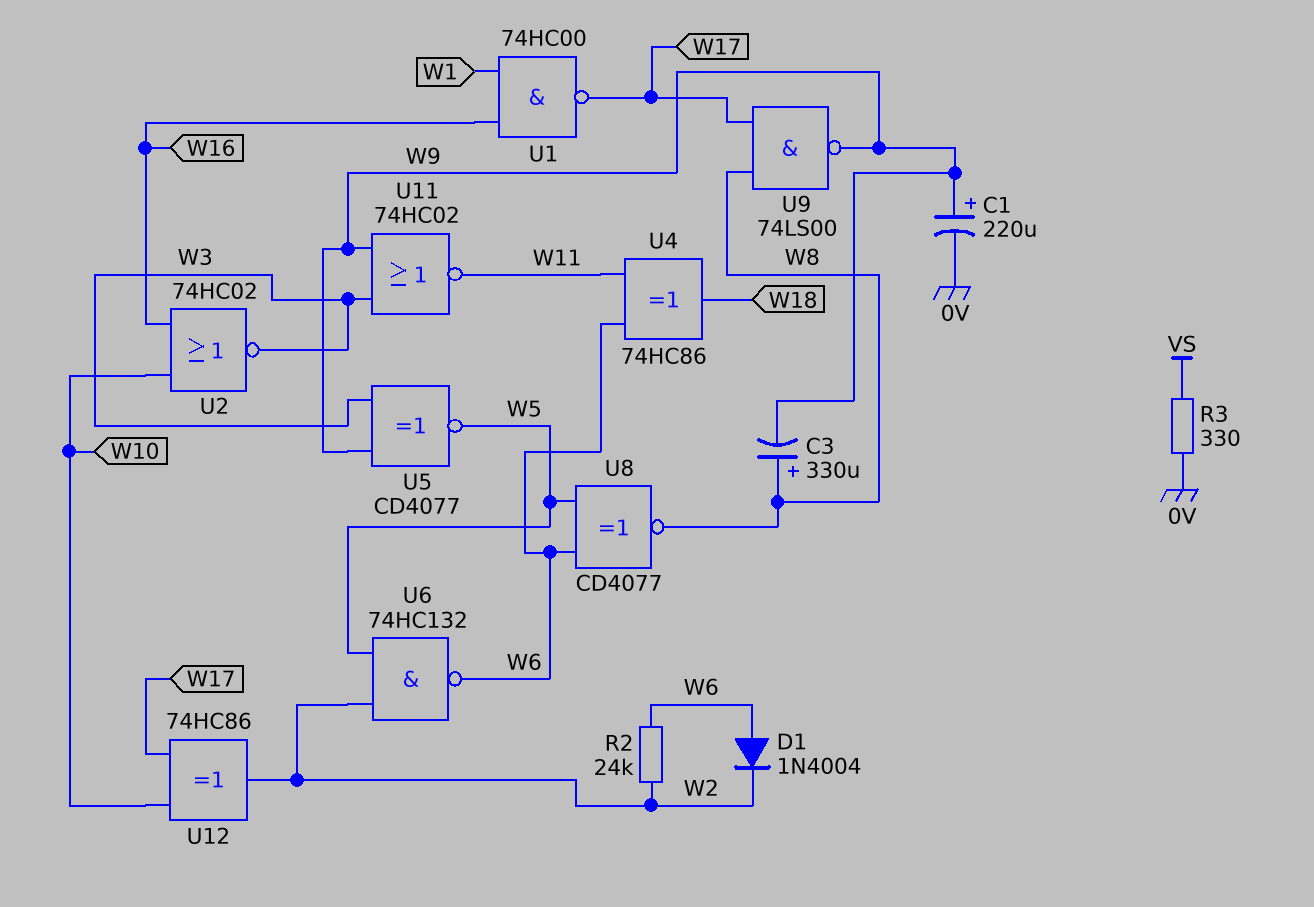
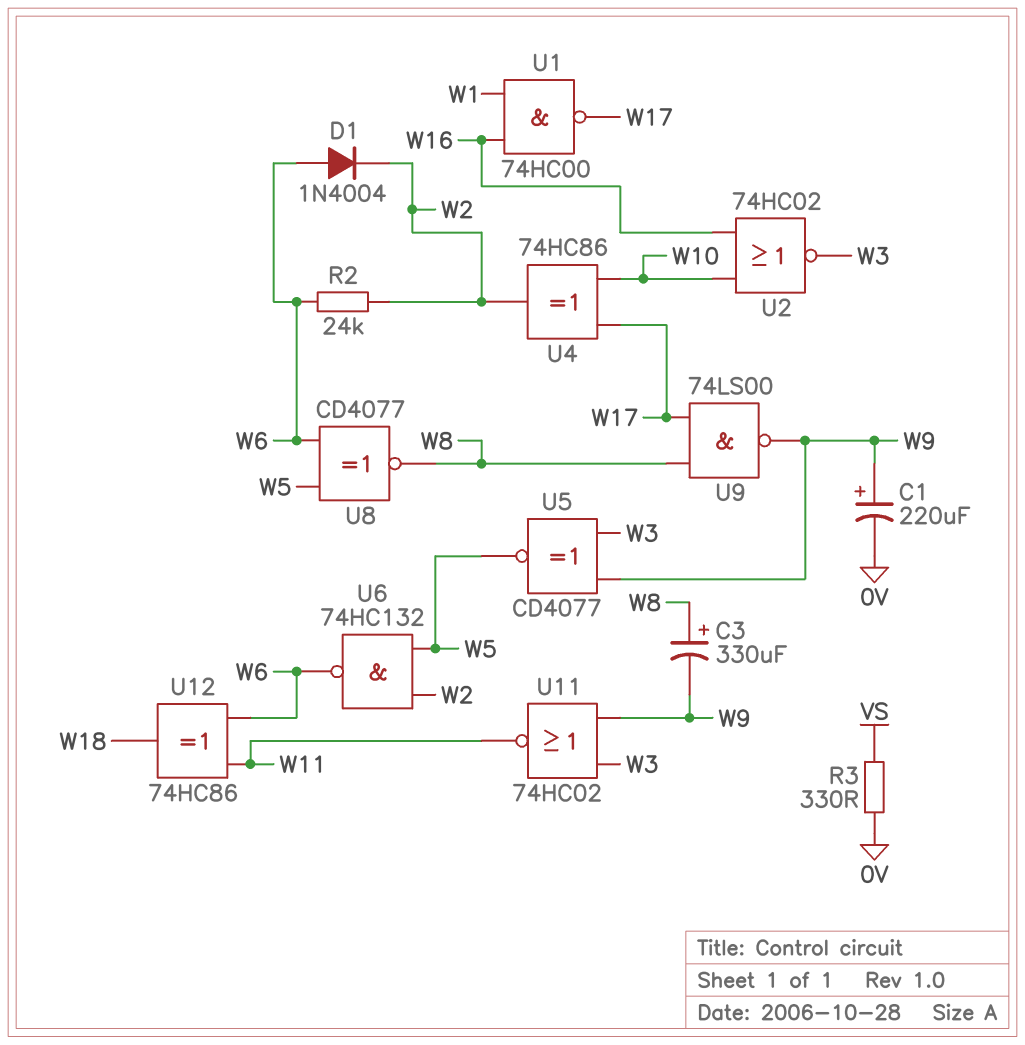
U4: XOR 74HC86 (in W6, in W11, out W18) -> XOR 74HC86 (in W10, in W17, out W2)
U12: XOR 74HC86 (in W10, in W17, out W2) -> XOR 74HC86 (in W6, in W11, out W18)

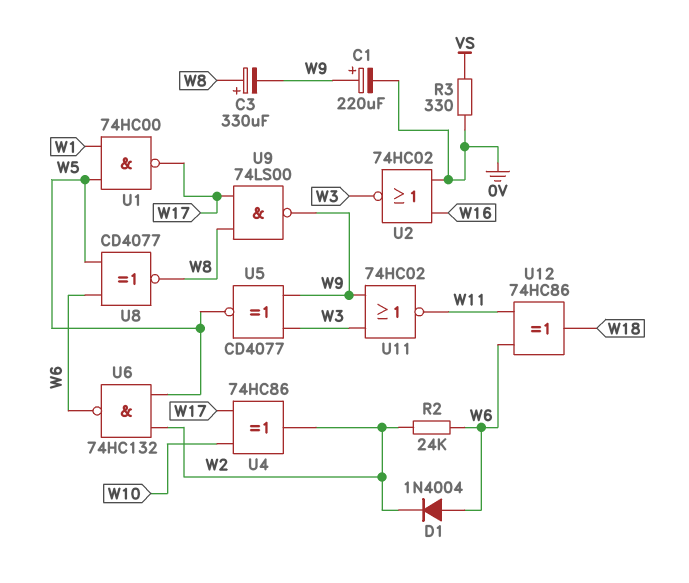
U1: NAND 74HC00 (in W1, in W16, out W17) -> NAND 74HC00 (in W1, in W5, out W17)
U2: NOR 74HC02 (in W10, in W16, out W3) -> NOR 74HC02 (in 0V, in W16, out W3)

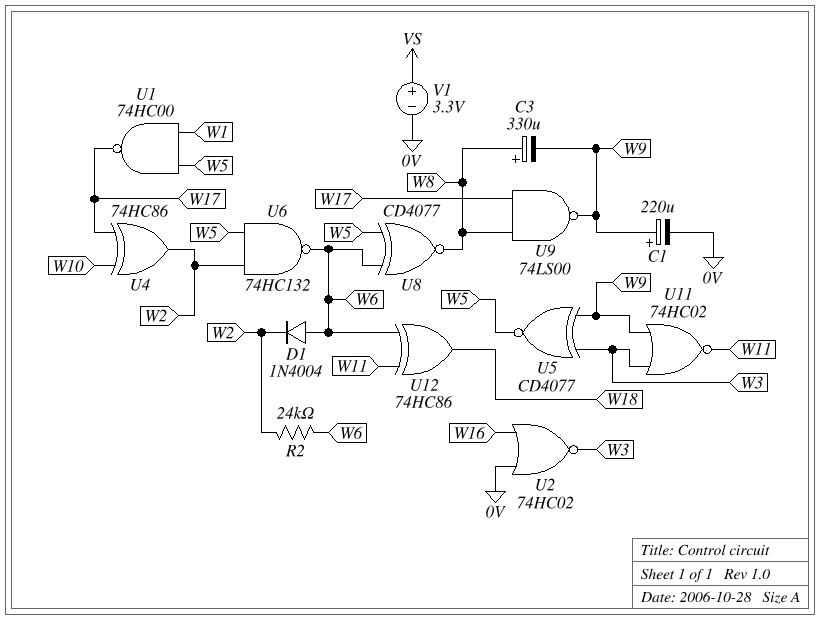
R3: 330 (0V, VS) -> none
V1: none -> 3.3V (plus VS, minus 0V)

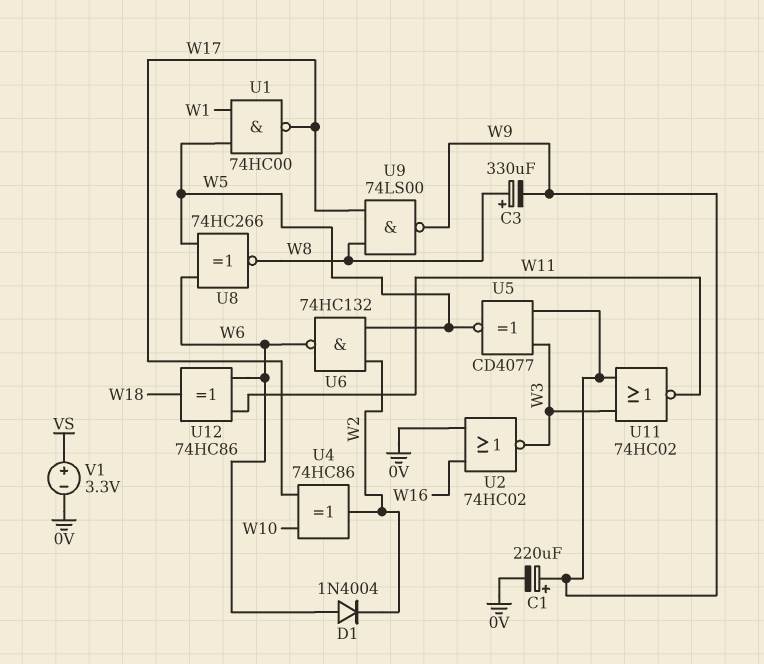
R2: 24k (W2, W6) -> none
U8: XNOR CD4077 (in W5, in W6, out W8) -> XNOR 74HC266 (in W5, in W6, out W8)

